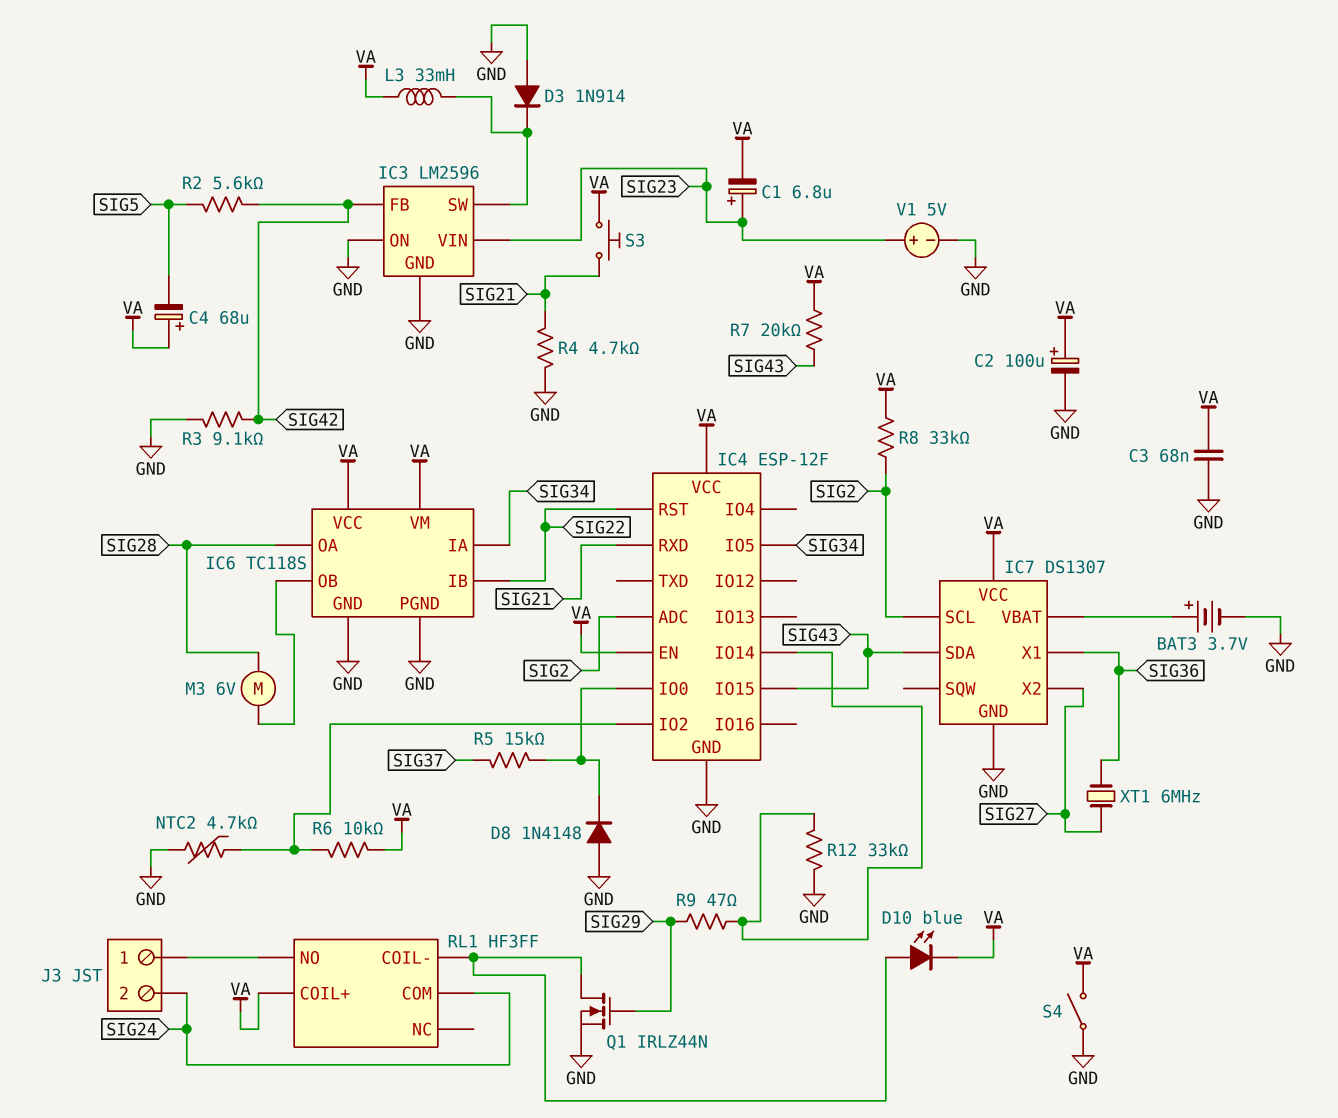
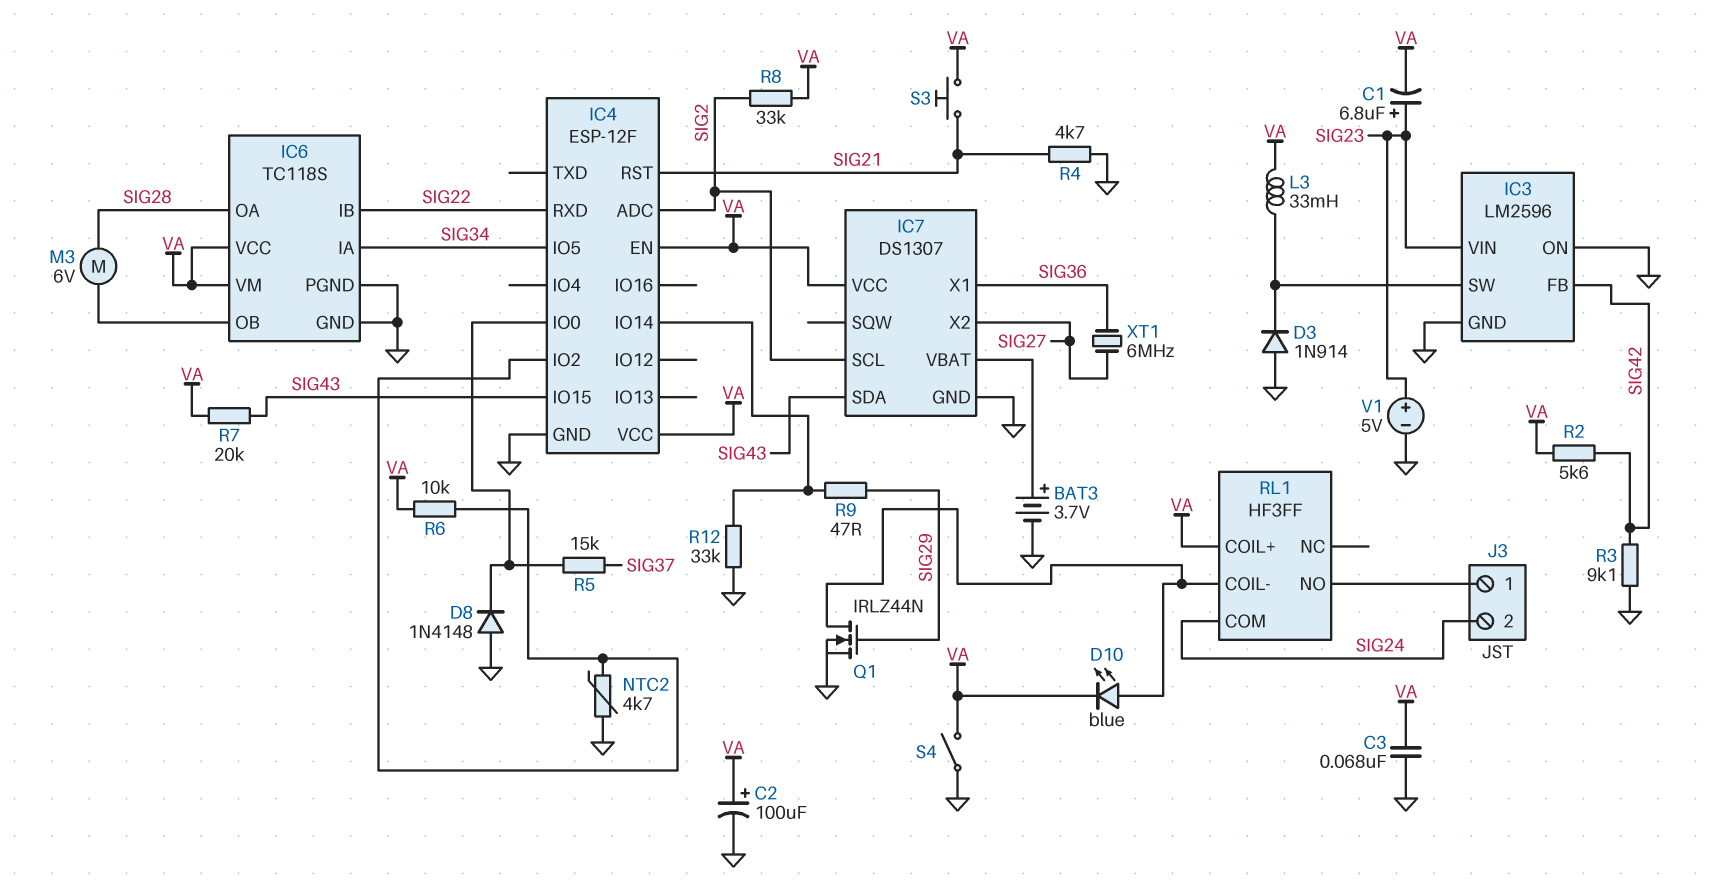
C4: 68uF (plus VA, minus SIG5) -> none
IC4 pin RST: SIG22 -> SIG21
IC4 pin RXD: SIG21 -> SIG22
R2: 5.6k (SIG5, SIG42) -> 5.6k (SIG42, VA)

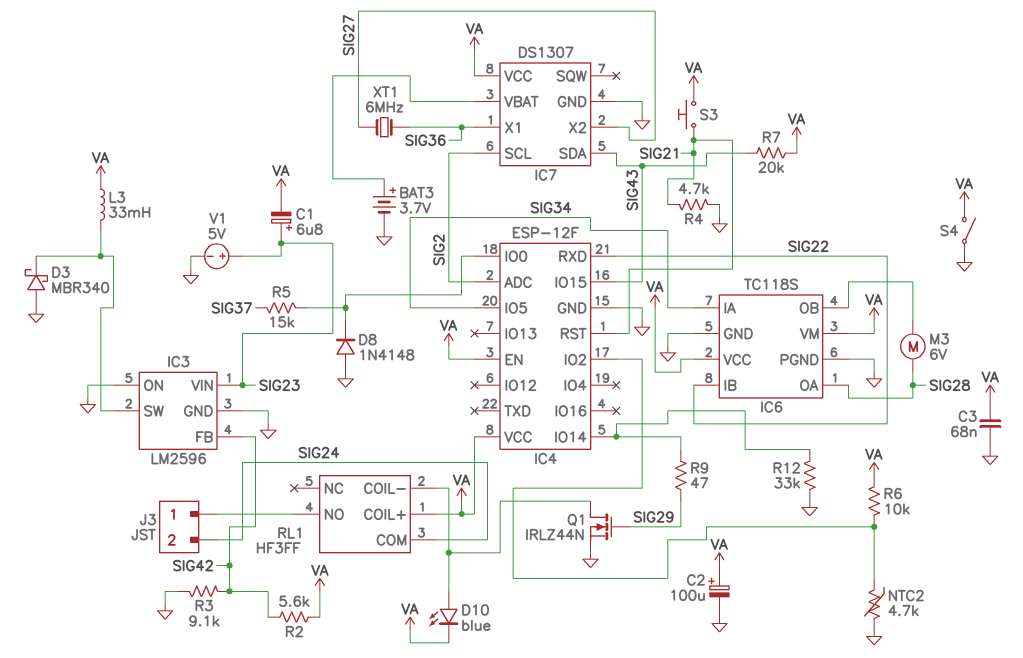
D3: diode 1N914 (A GND, K IC3/SW) -> schottky MBR340 (A GND, K IC3/SW)
R8: 33k (SIG2, VA) -> none

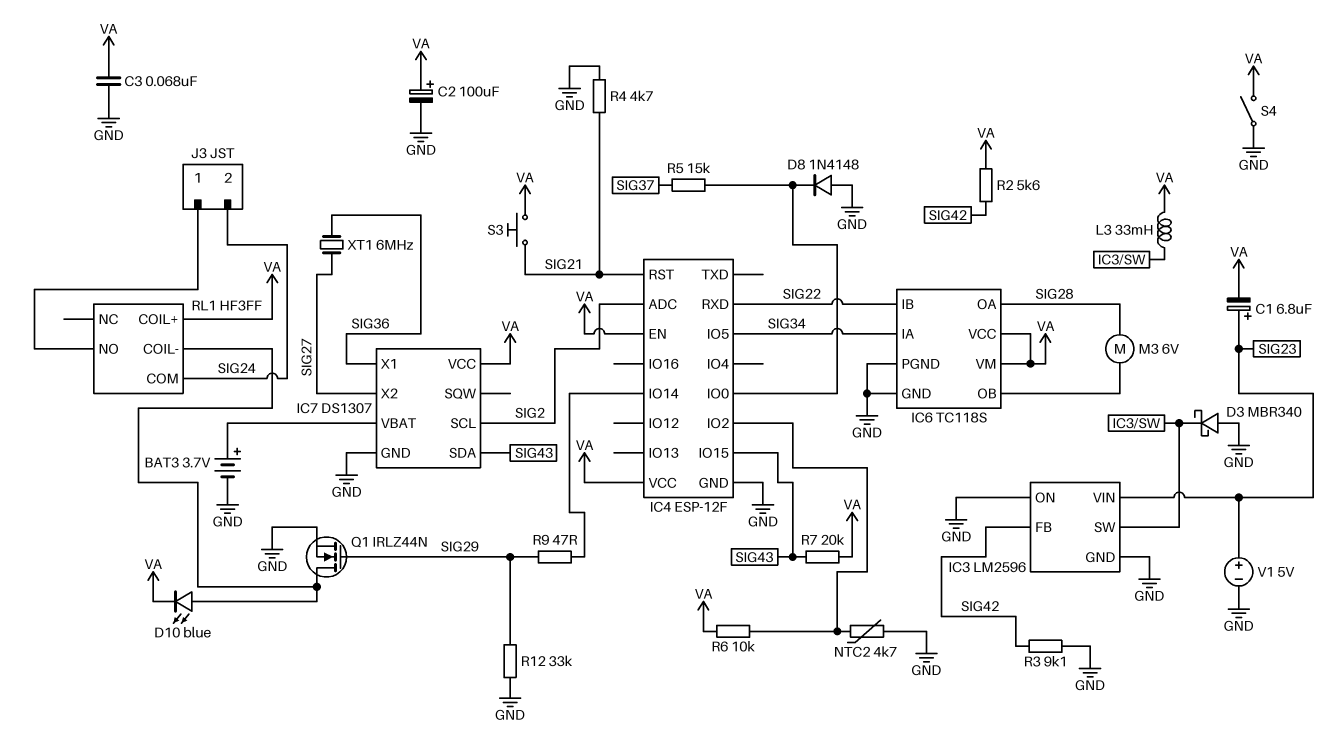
R12: 33k (GND, IC4/IO14) -> 33k (GND, SIG29)

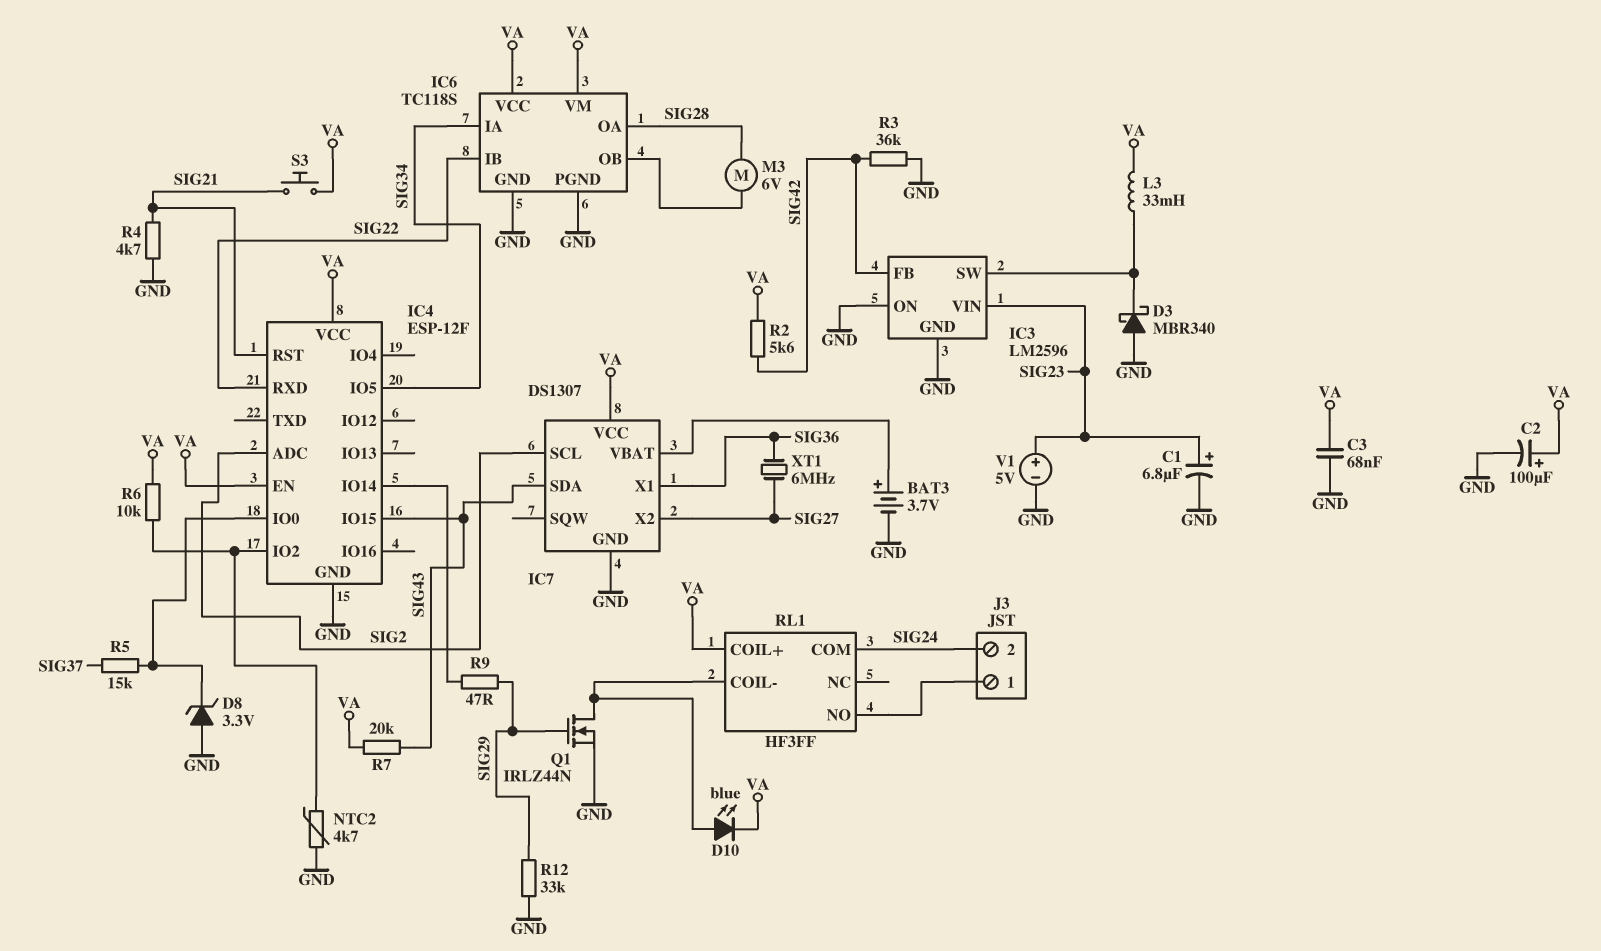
C1: 6.8uF (plus SIG23, minus VA) -> 6.8uF (plus SIG23, minus GND)
D8: diode 1N4148 (A GND, K IC4/IO0) -> zener 3.3V (A GND, K IC4/IO0)
R3: 9.1k (GND, SIG42) -> 36k (GND, SIG42)
S4: switch (GND, VA) -> none

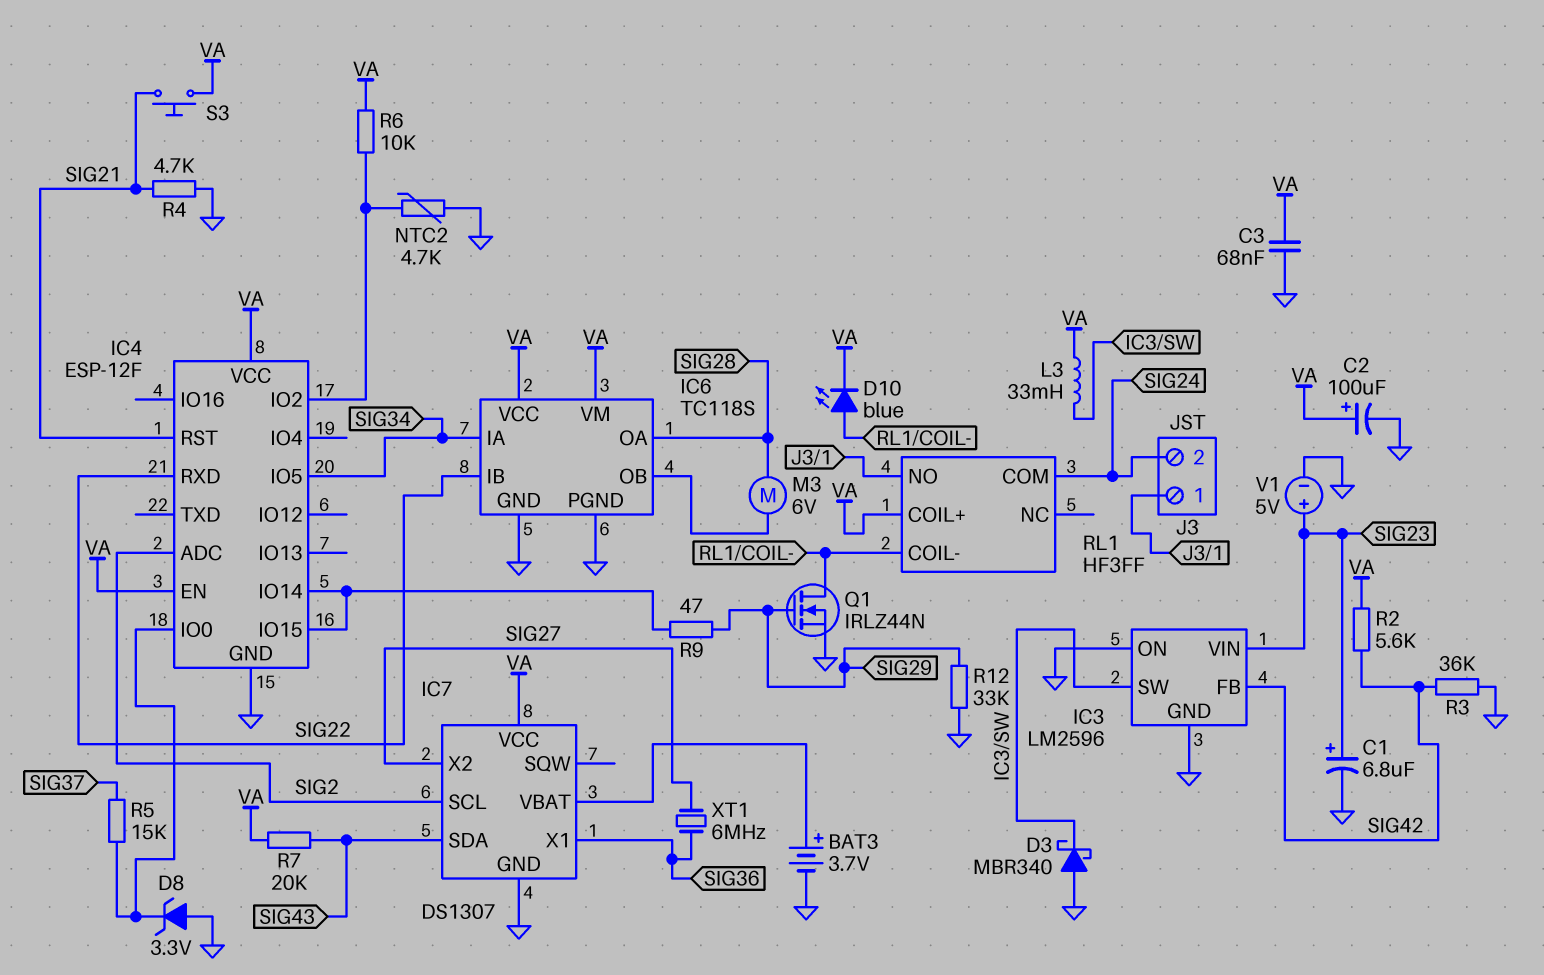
IC4 pin IO15: SIG43 -> IC4/IO14

